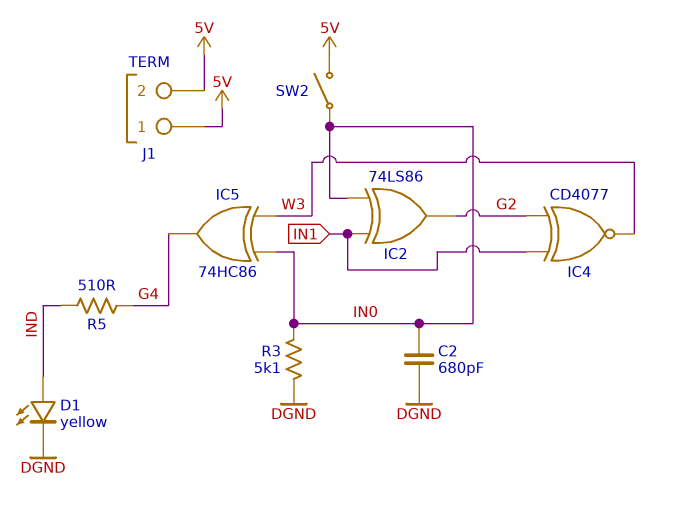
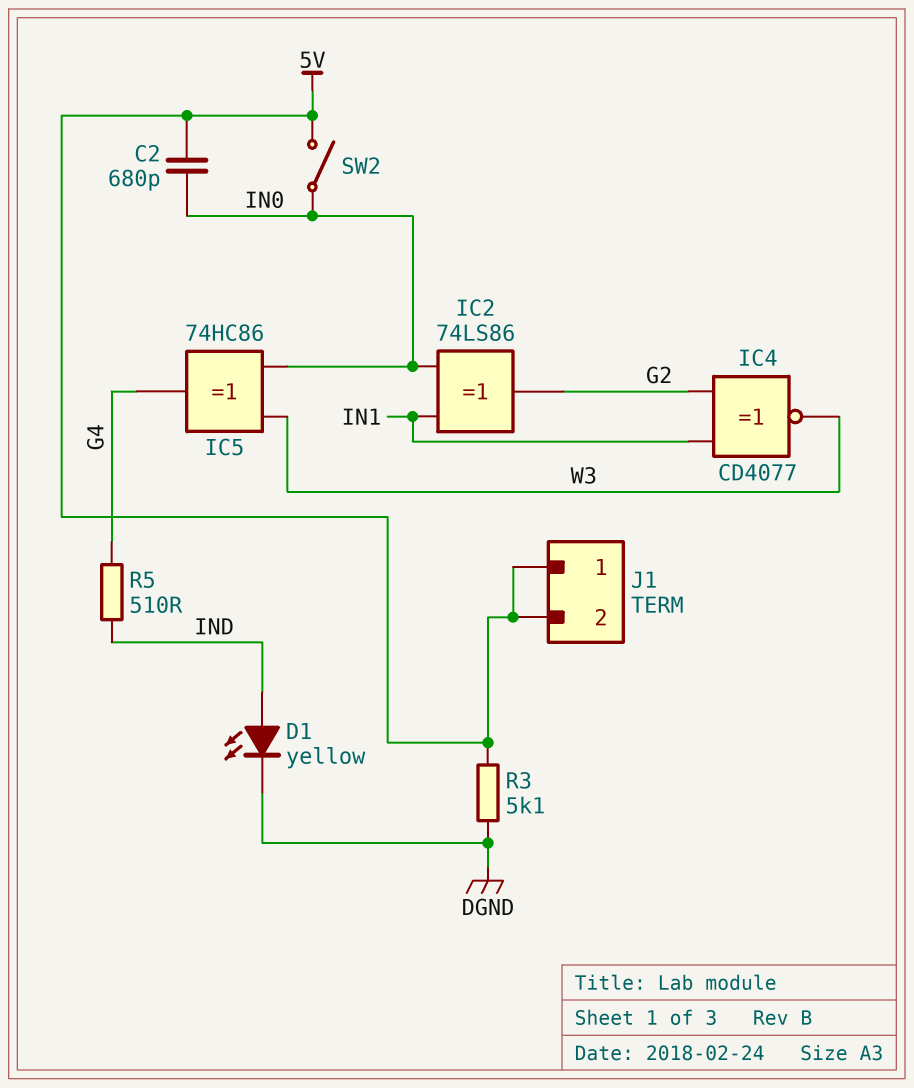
C2: 680pF (DGND, IN0) -> 680pF (5V, IN0)
R3: 5.1k (DGND, IN0) -> 5.1k (5V, DGND)

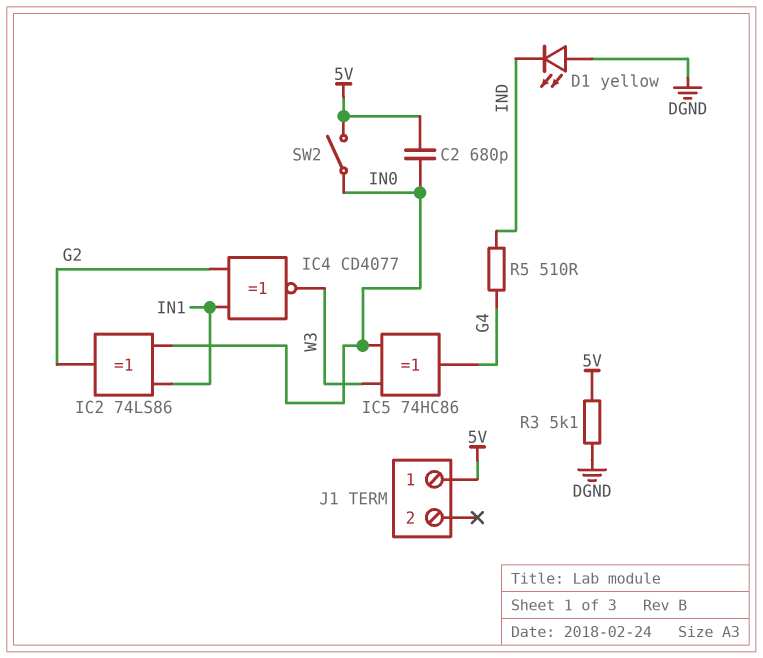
D1: LED yellow (A IND, K DGND) -> LED yellow (A DGND, K IND)
J1 pin 2: 5V -> none

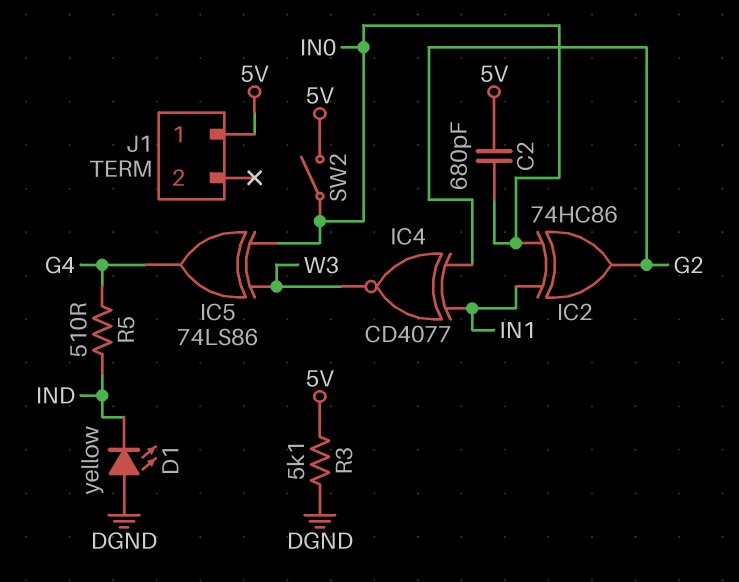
IC2: XOR 74LS86 (in IN0, in IN1, out G2) -> XOR 74HC86 (in IN0, in IN1, out G2)
IC5: XOR 74HC86 (in IN0, in W3, out G4) -> XOR 74LS86 (in IN0, in W3, out G4)

